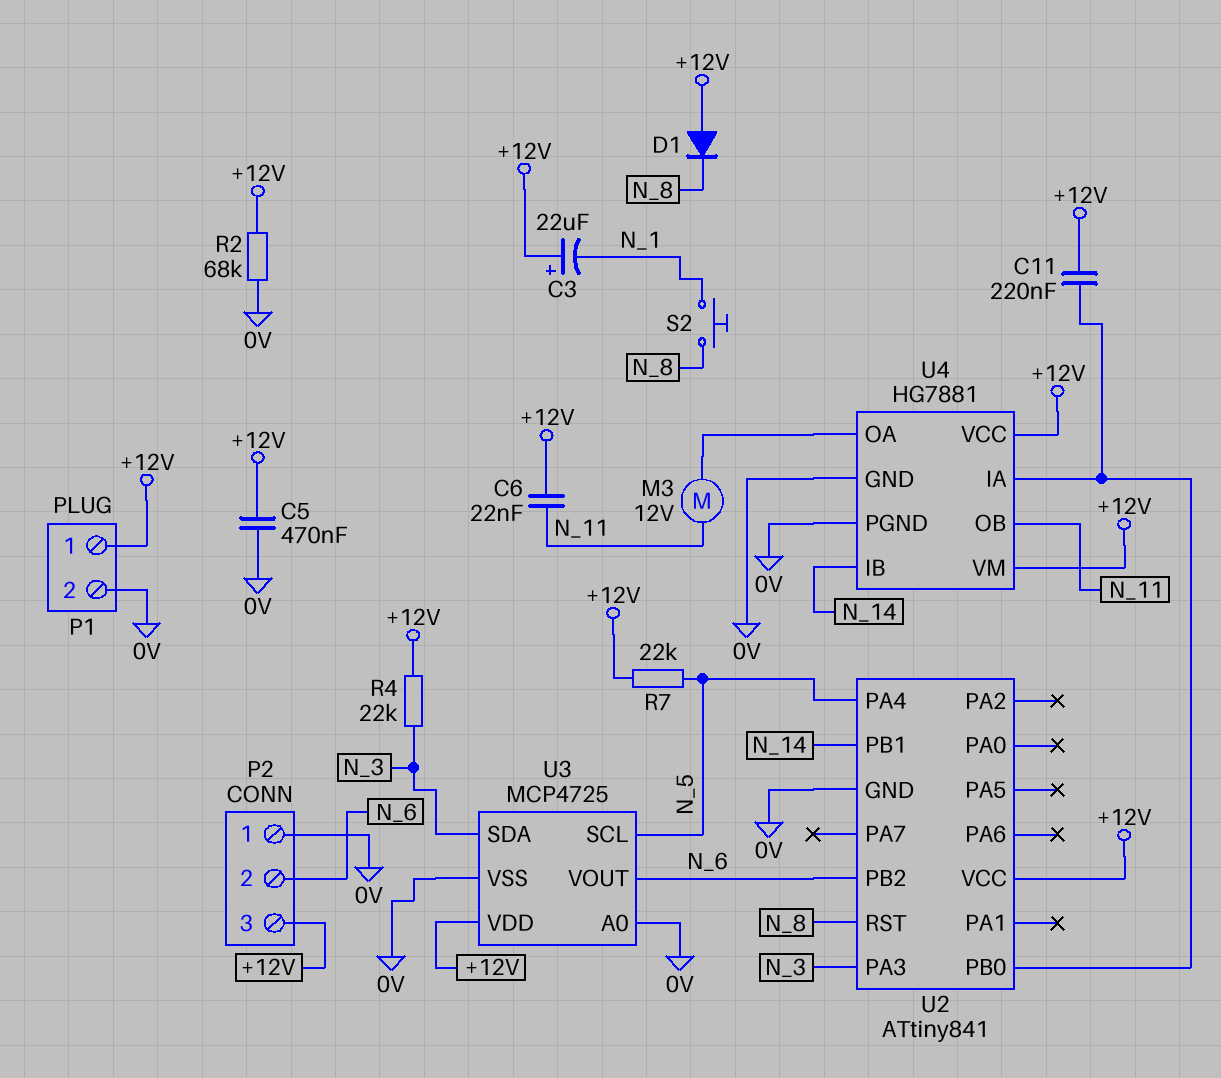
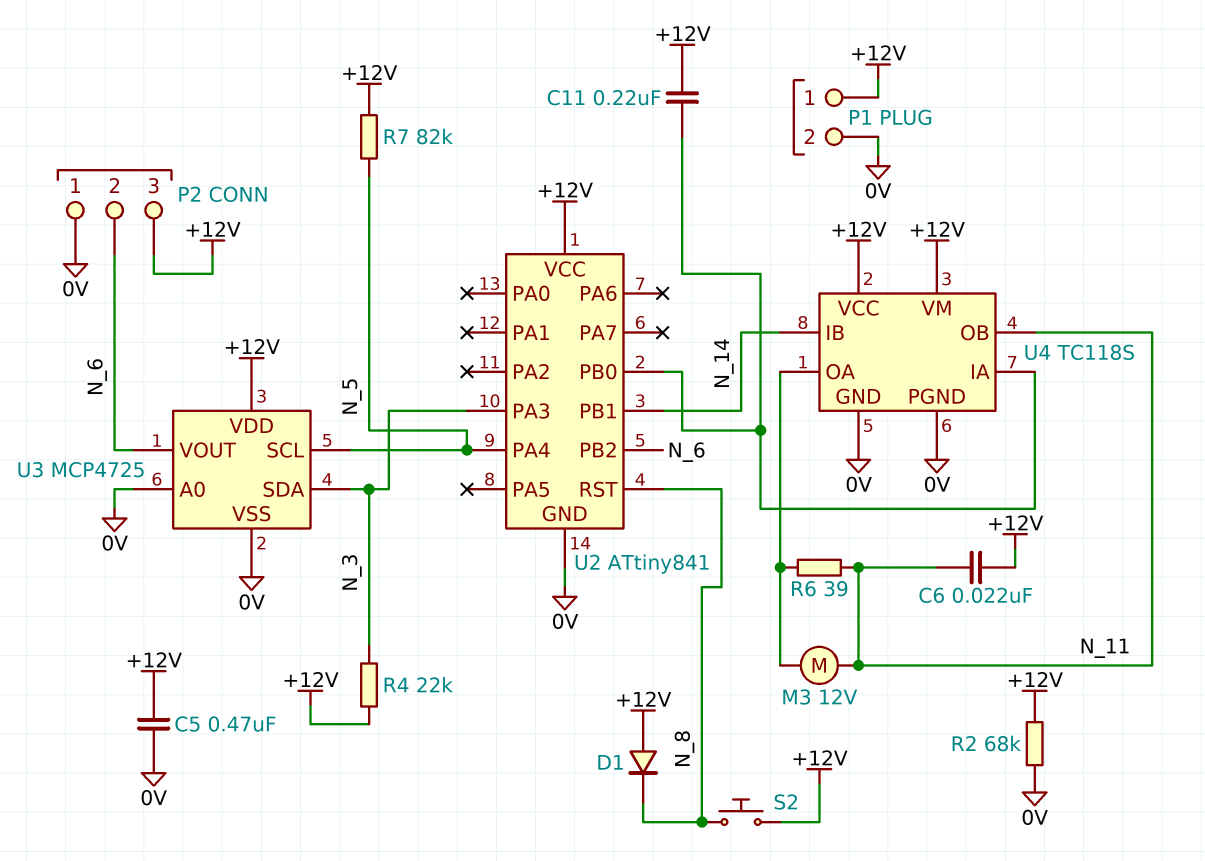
C3: 22uF (plus +12V, minus N_1) -> none
R6: none -> 39 (N_11, U4/OA)
R7: 22k (+12V, N_5) -> 82k (+12V, N_5)
S2: button (N_1, N_8) -> button (+12V, N_8)
U4: HG7881 -> TC118S

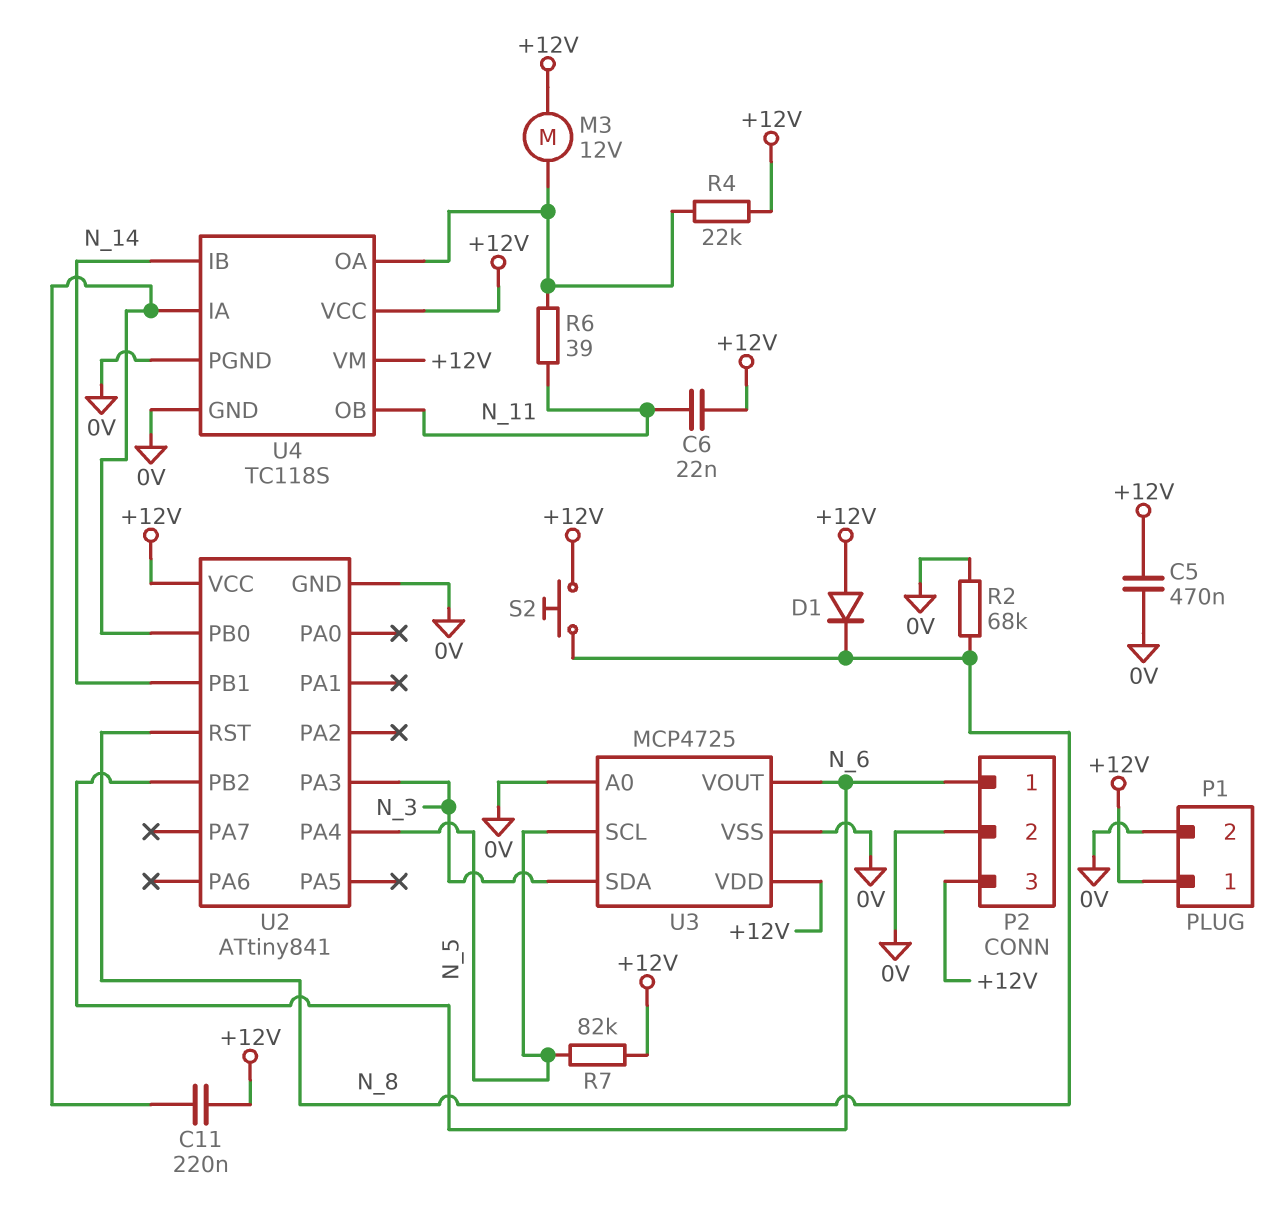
M3: motor 12V (N_11, U4/OA) -> motor 12V (+12V, U4/OA)
P2 pin 1: 0V -> N_6
P2 pin 2: N_6 -> 0V
R2: 68k (+12V, 0V) -> 68k (0V, N_8)
R4: 22k (+12V, N_3) -> 22k (+12V, U4/OA)

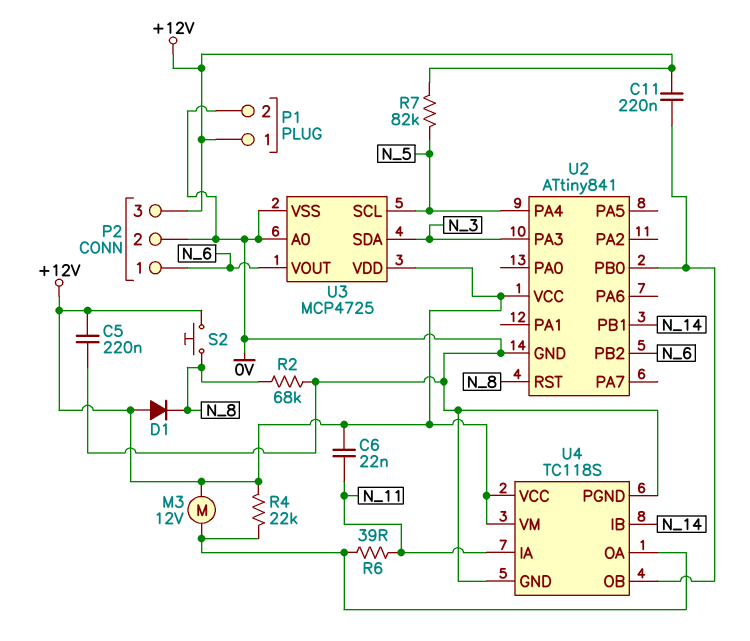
C5: 470nF (+12V, 0V) -> 220nF (+12V, 0V)
U4 pin IA: U2/PB0 -> N_11
U4 pin OB: N_11 -> U2/PB0

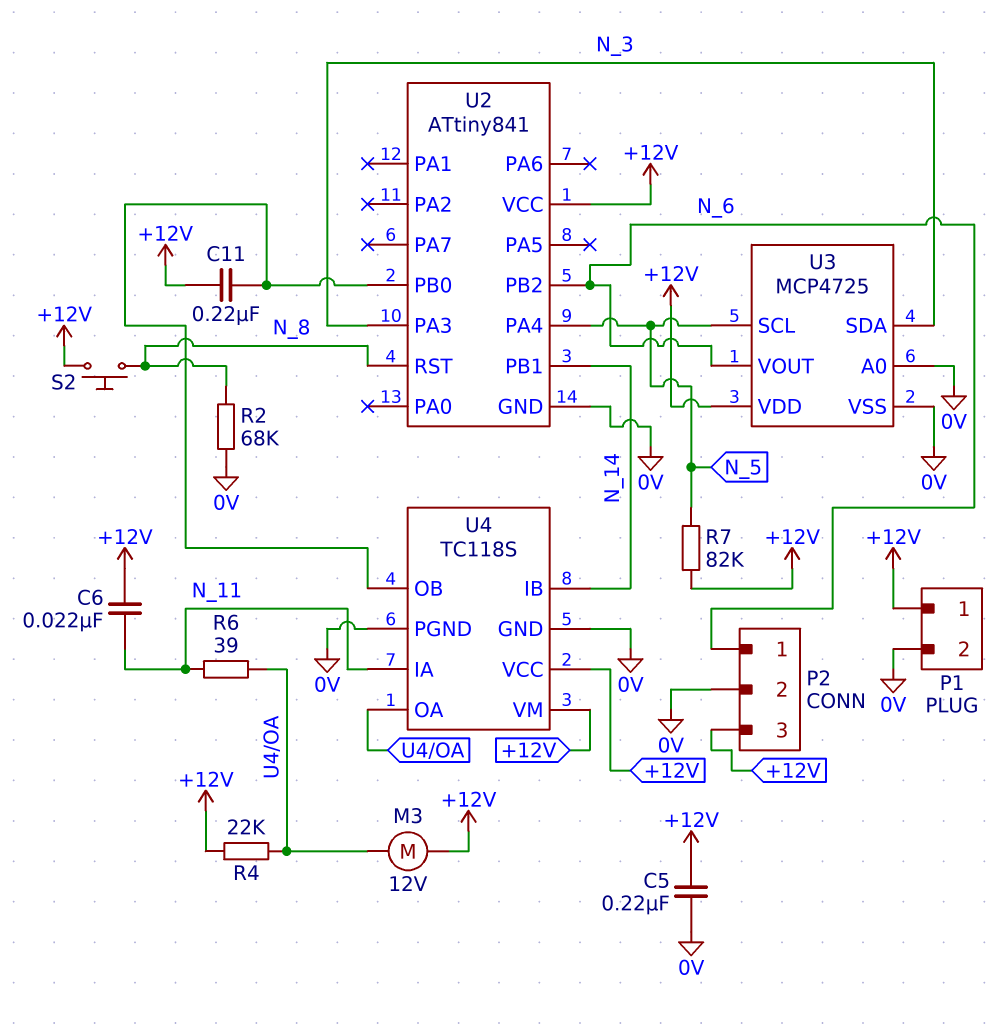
D1: diode (A +12V, K N_8) -> none

